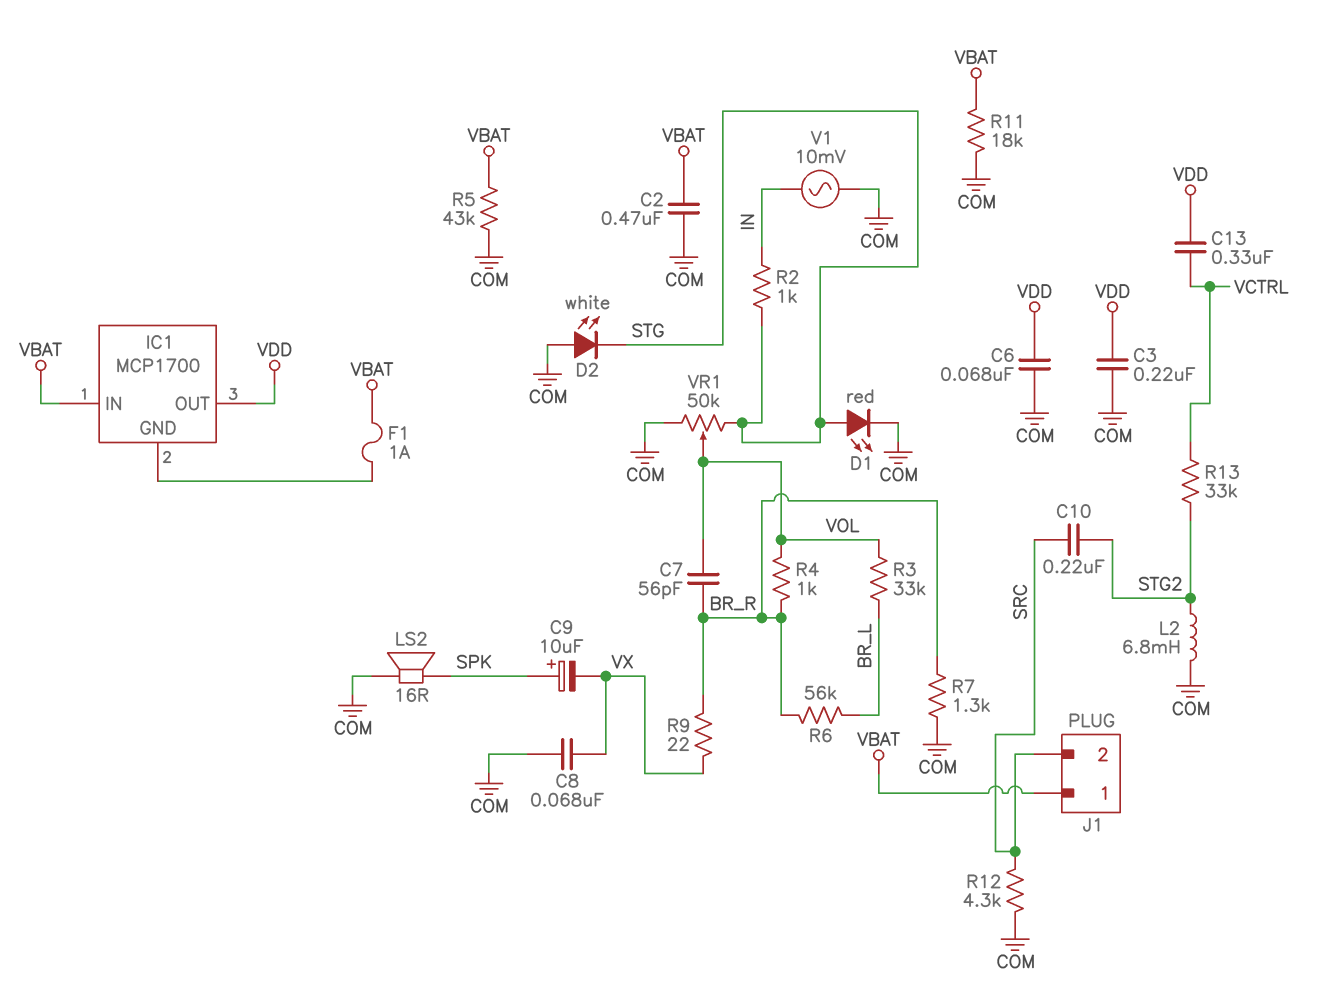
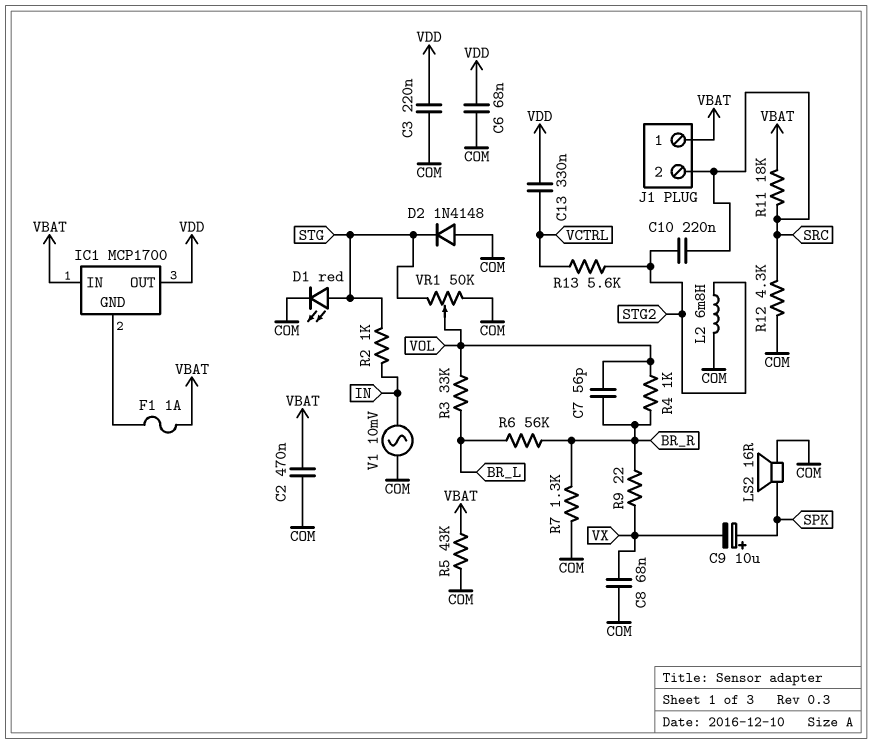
D2: LED white (A COM, K STG) -> diode 1N4148 (A COM, K STG)
R11: 18k (COM, VBAT) -> 18k (SRC, VBAT)
R13: 33k (STG2, VCTRL) -> 5.6k (STG2, VCTRL)

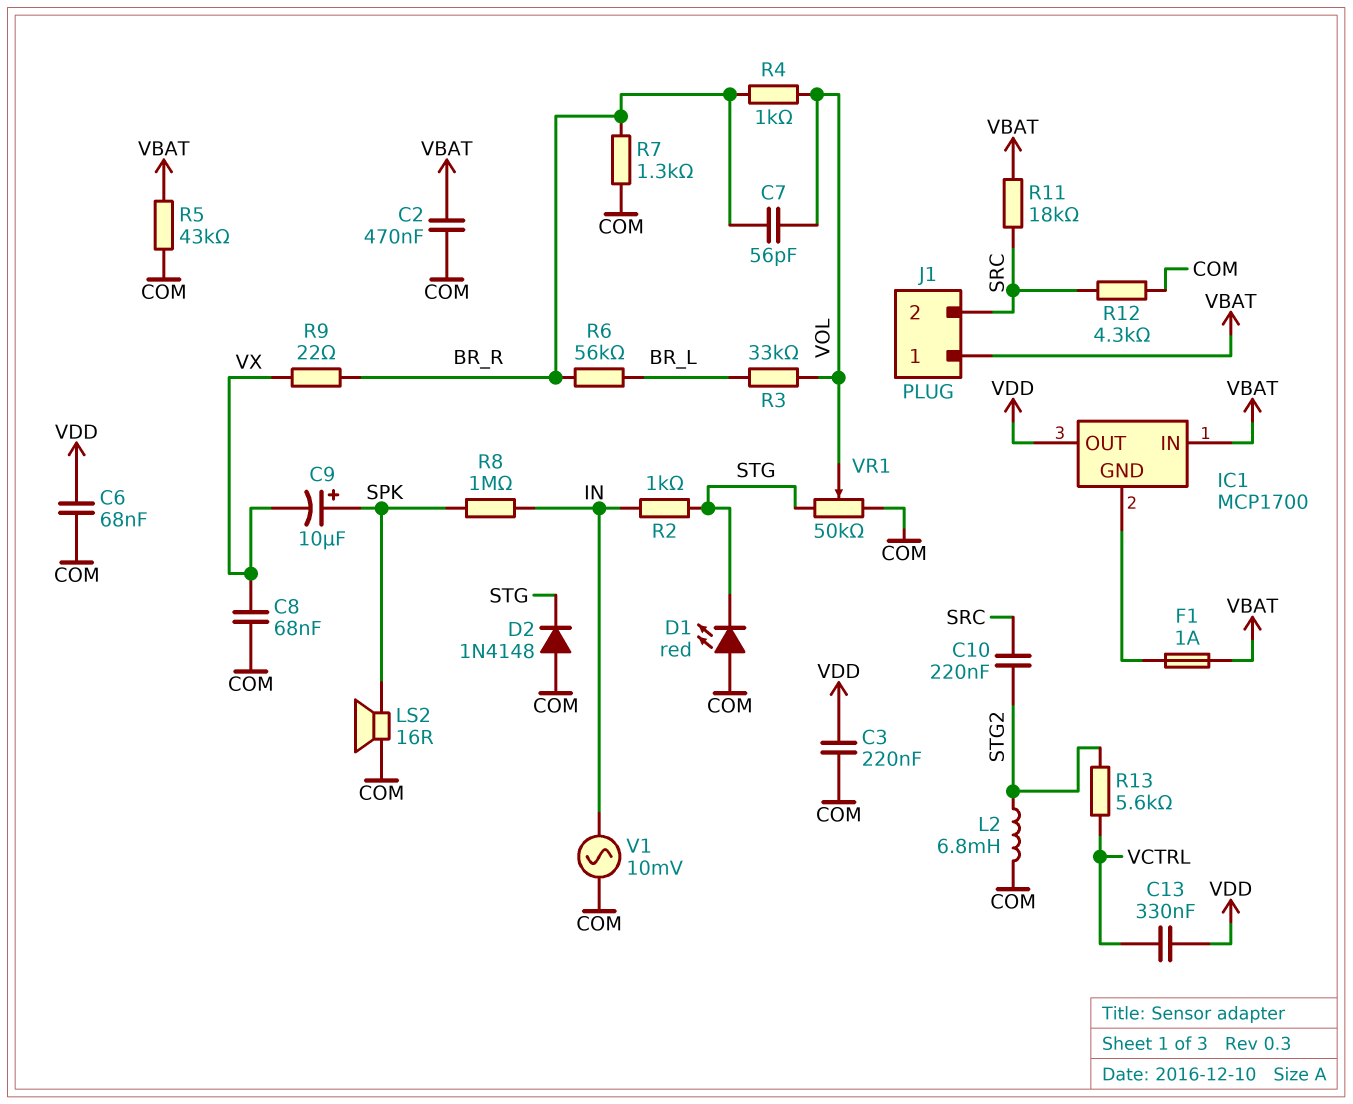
D1: LED red (A STG, K COM) -> LED red (A COM, K STG)
R8: none -> 1M (IN, SPK)

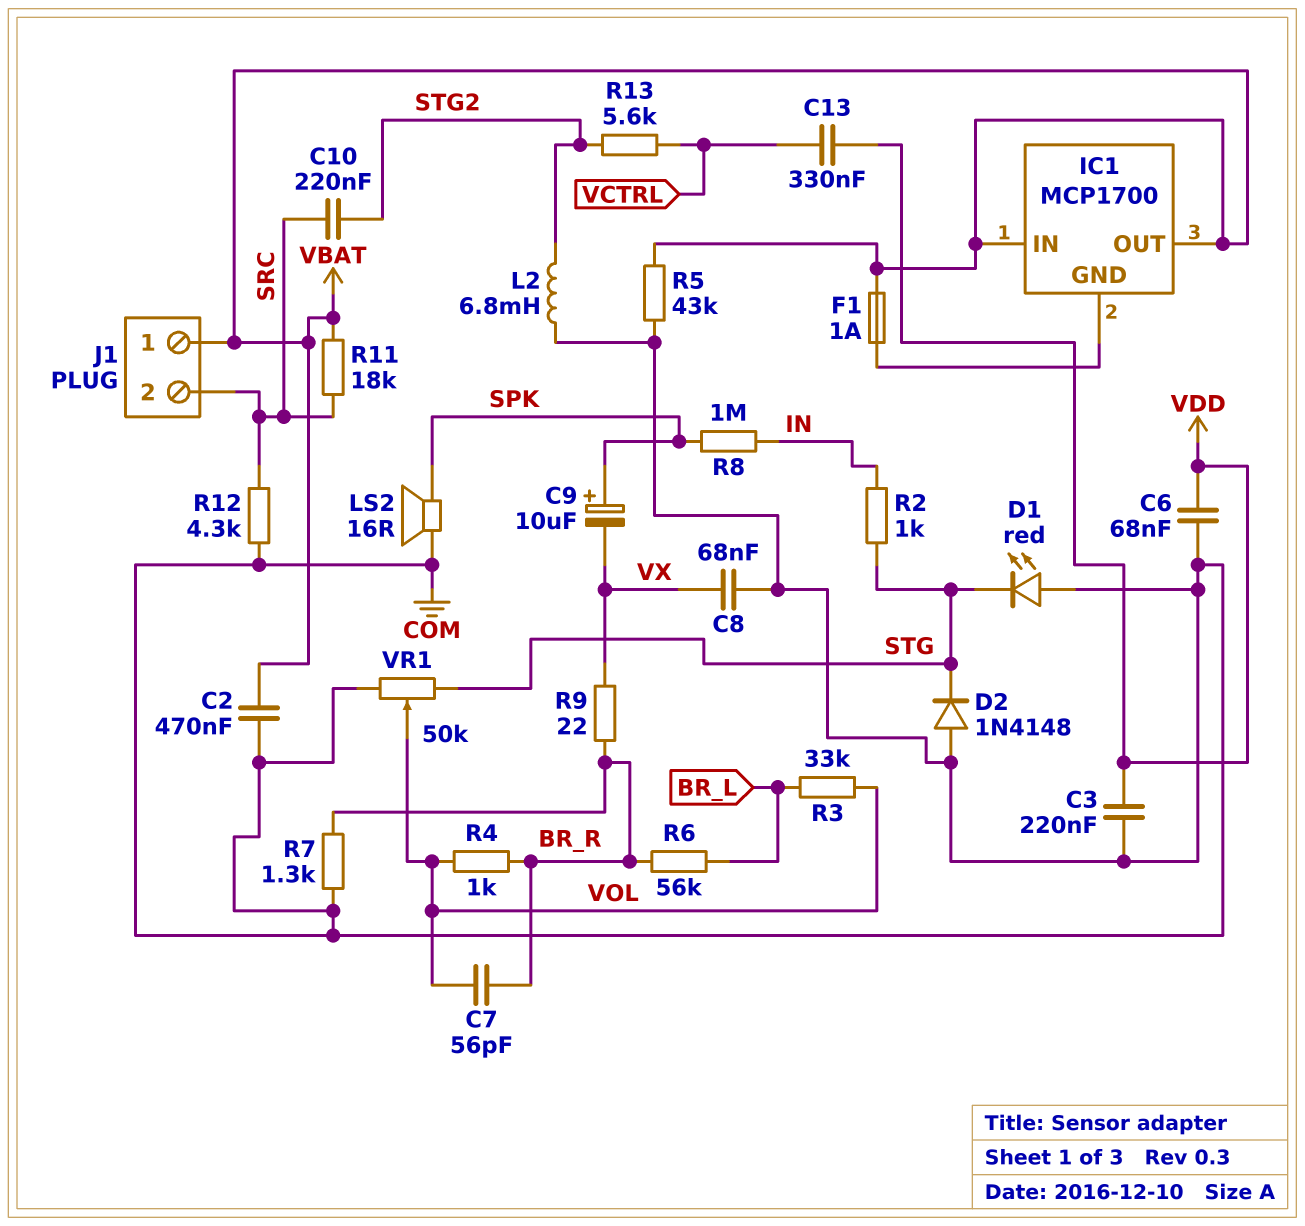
IC1 pin OUT: VDD -> VBAT
V1: AC 10mV (COM, IN) -> none

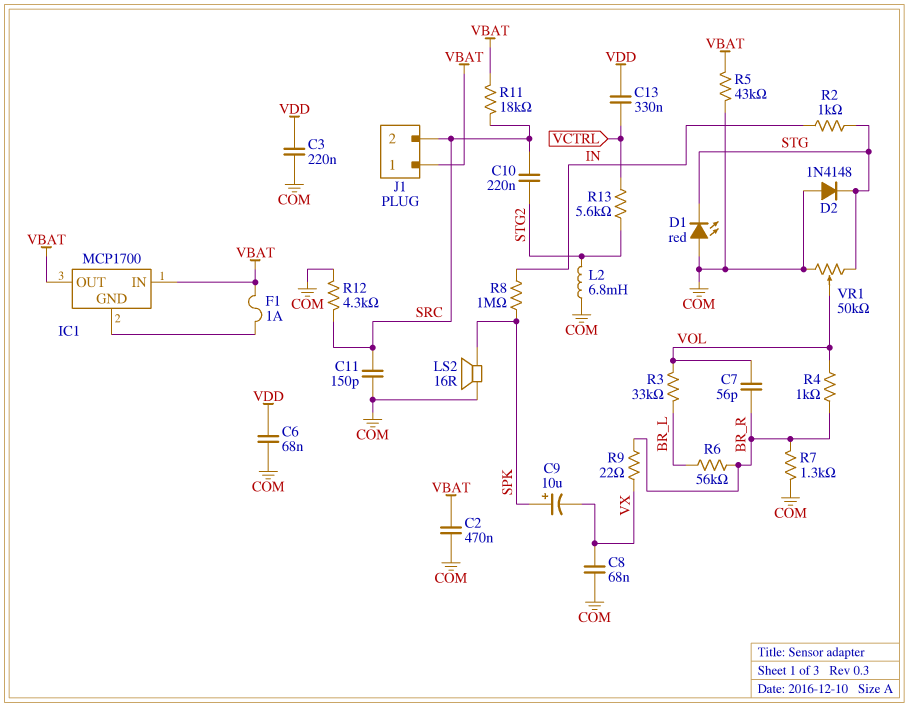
C11: none -> 150pF (COM, SRC)

